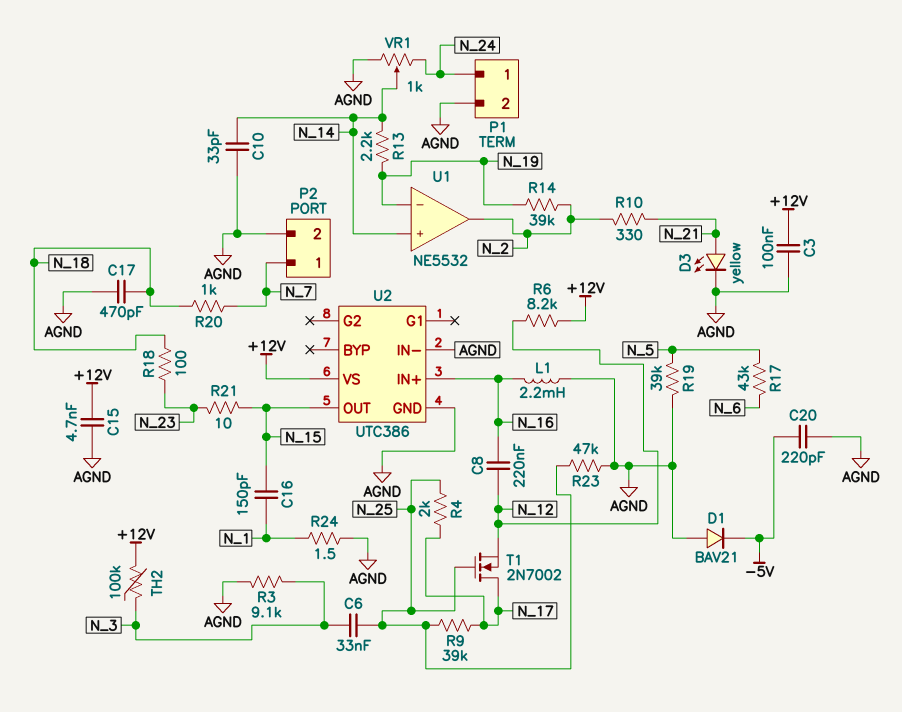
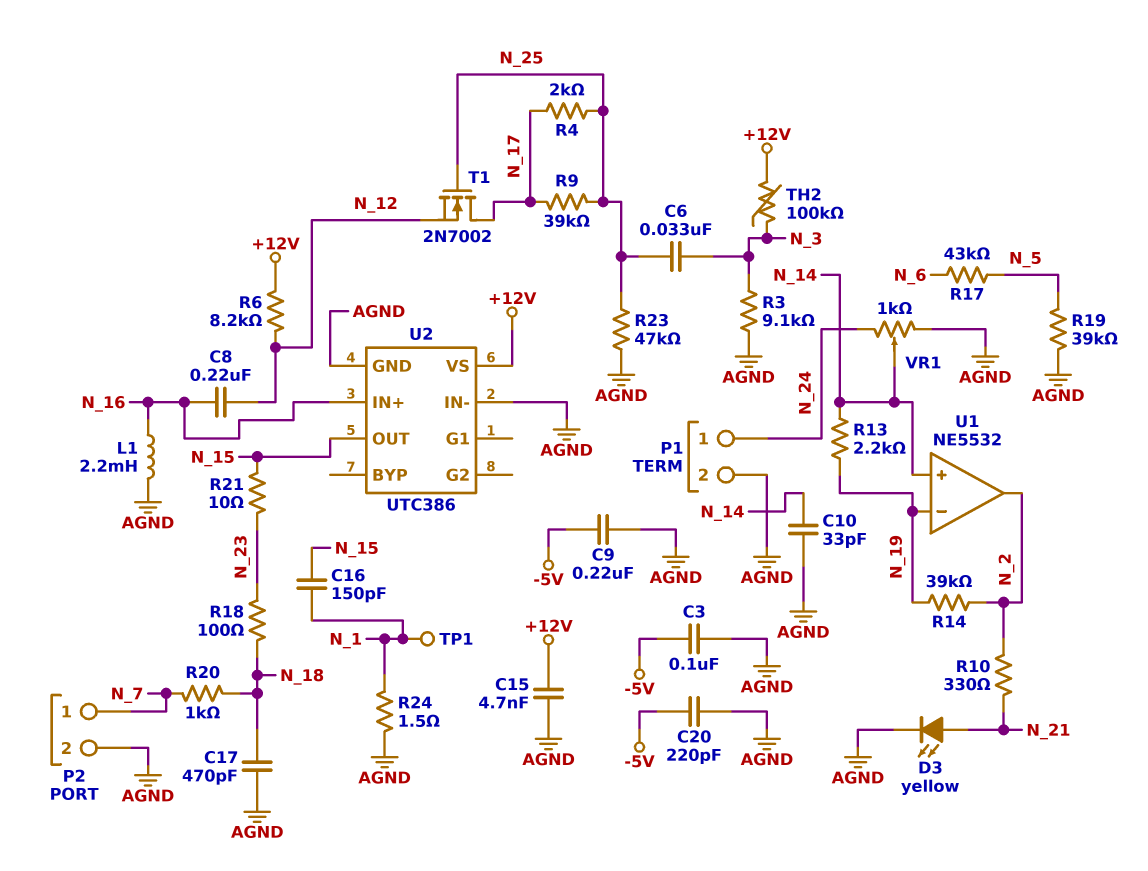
C3: 100nF (+12V, AGND) -> 100nF (-5V, AGND)
C9: none -> 220nF (-5V, AGND)
D1: diode BAV21 (A AGND, K -5V) -> none
TP1: none -> test point (N_1)

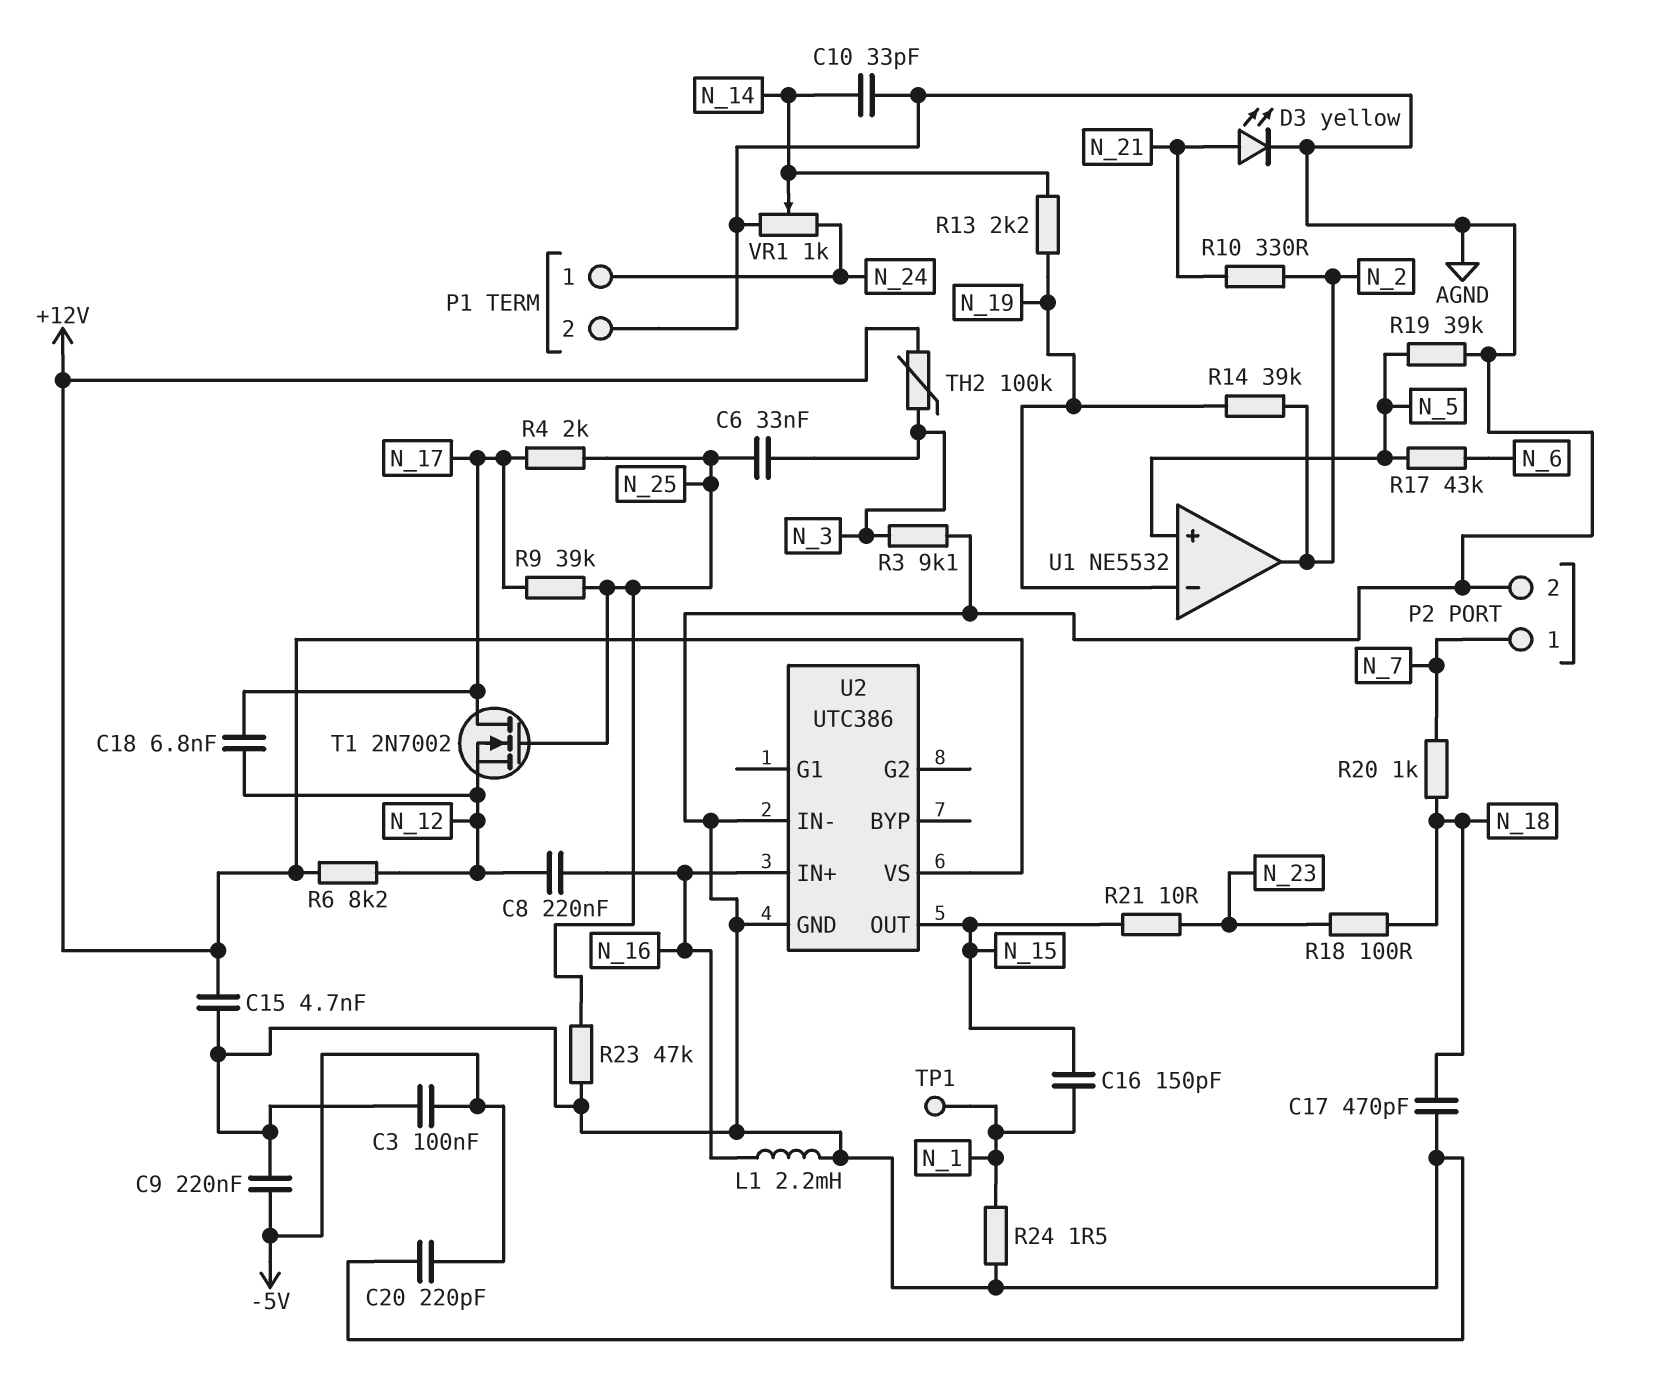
C18: none -> 6.8nF (N_12, N_17)
U1 pin in+: N_14 -> N_5

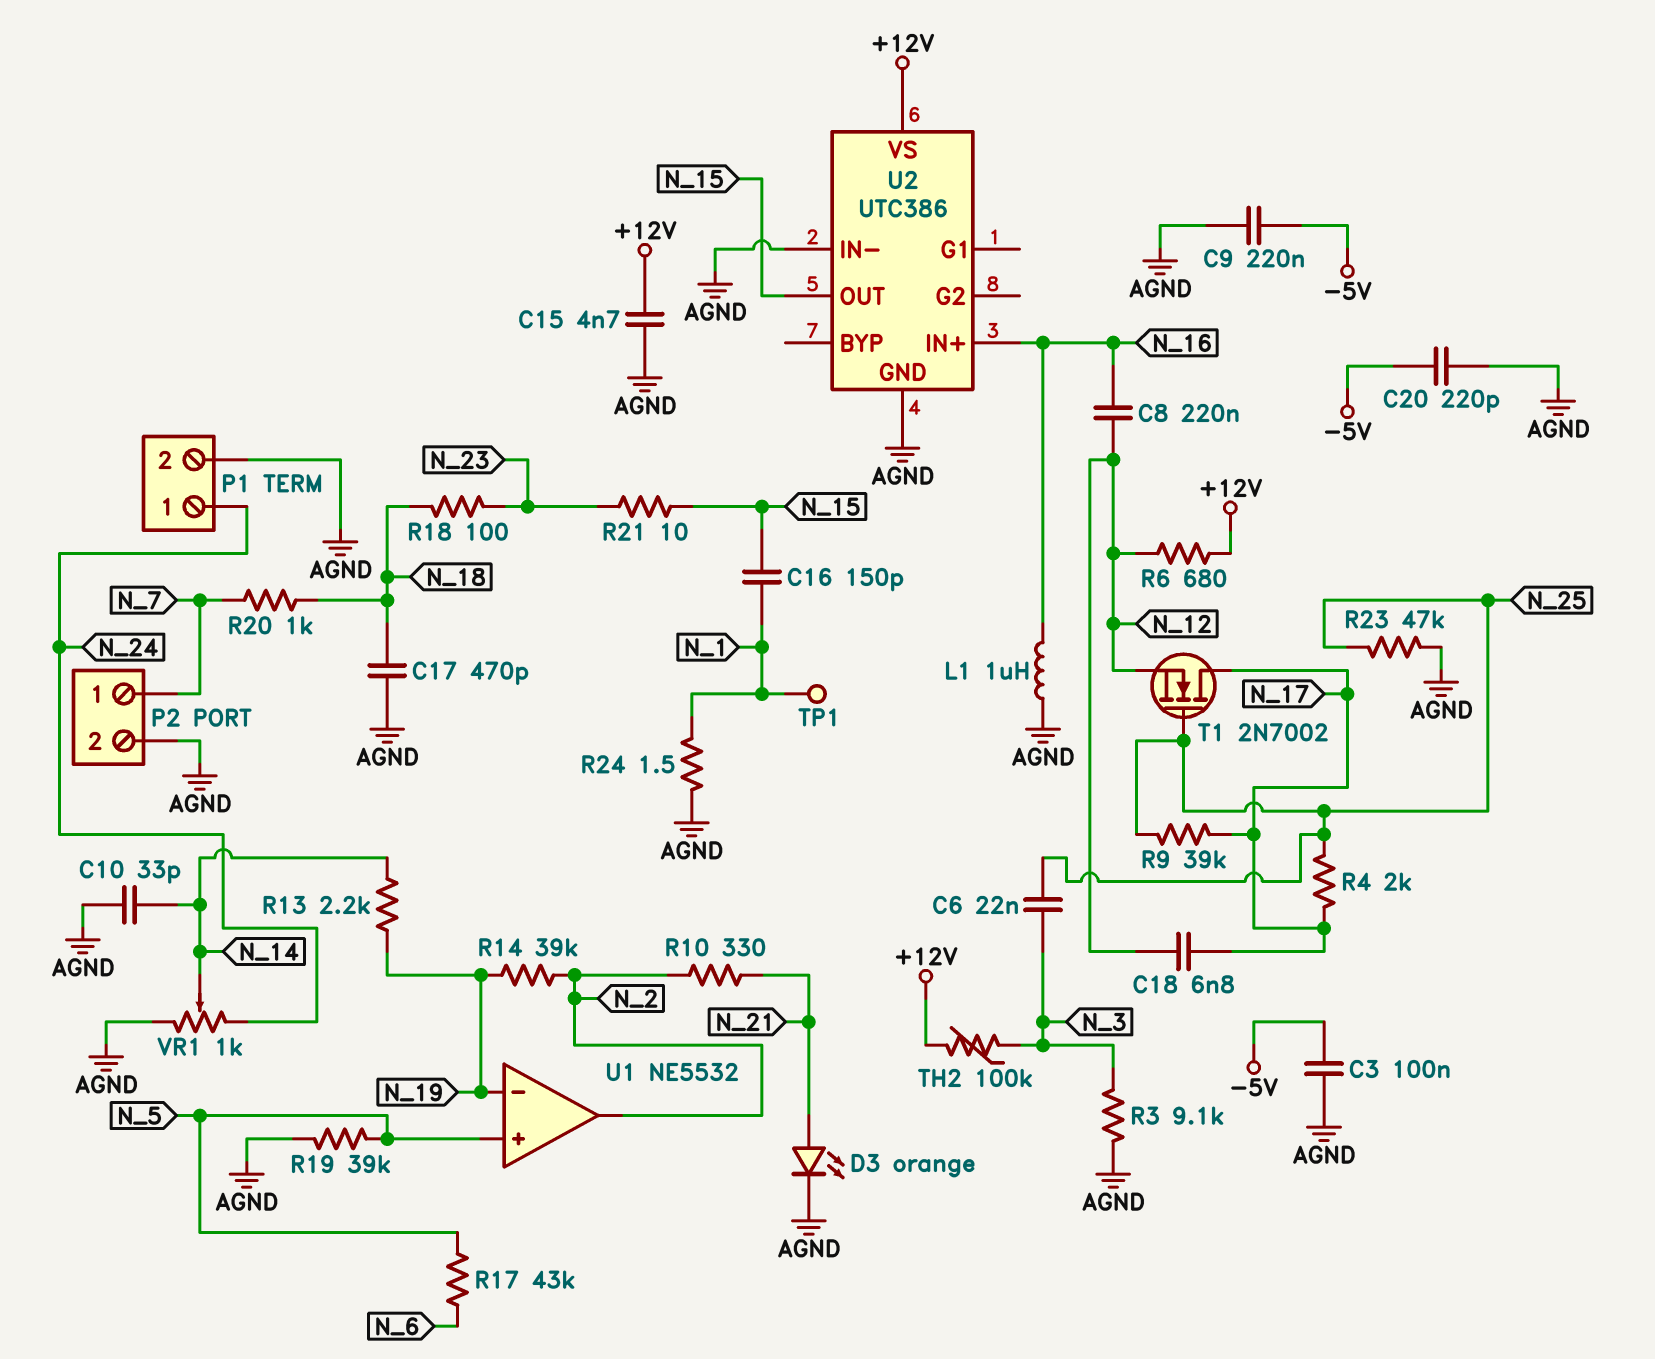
C6: 33nF (N_3, N_25) -> 22nF (N_3, N_25)
D3: LED yellow (A N_21, K AGND) -> LED orange (A N_21, K AGND)
L1: 2.2mH (AGND, N_16) -> 1uH (AGND, N_16)
R6: 8.2k (+12V, N_12) -> 680 (+12V, N_12)

